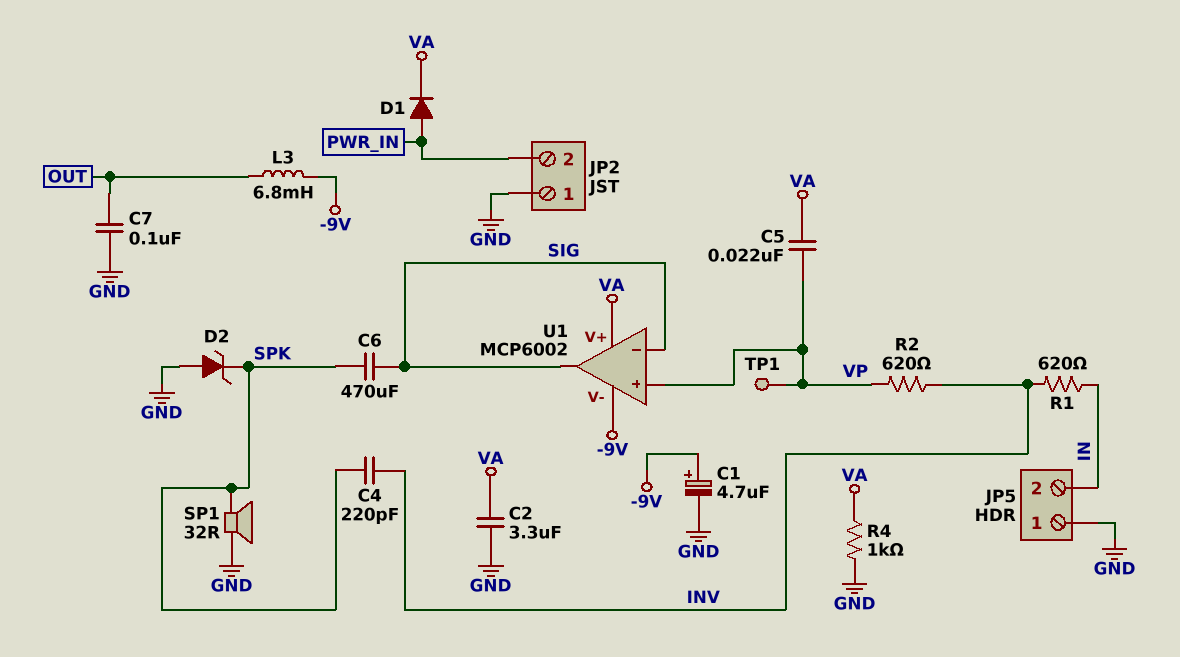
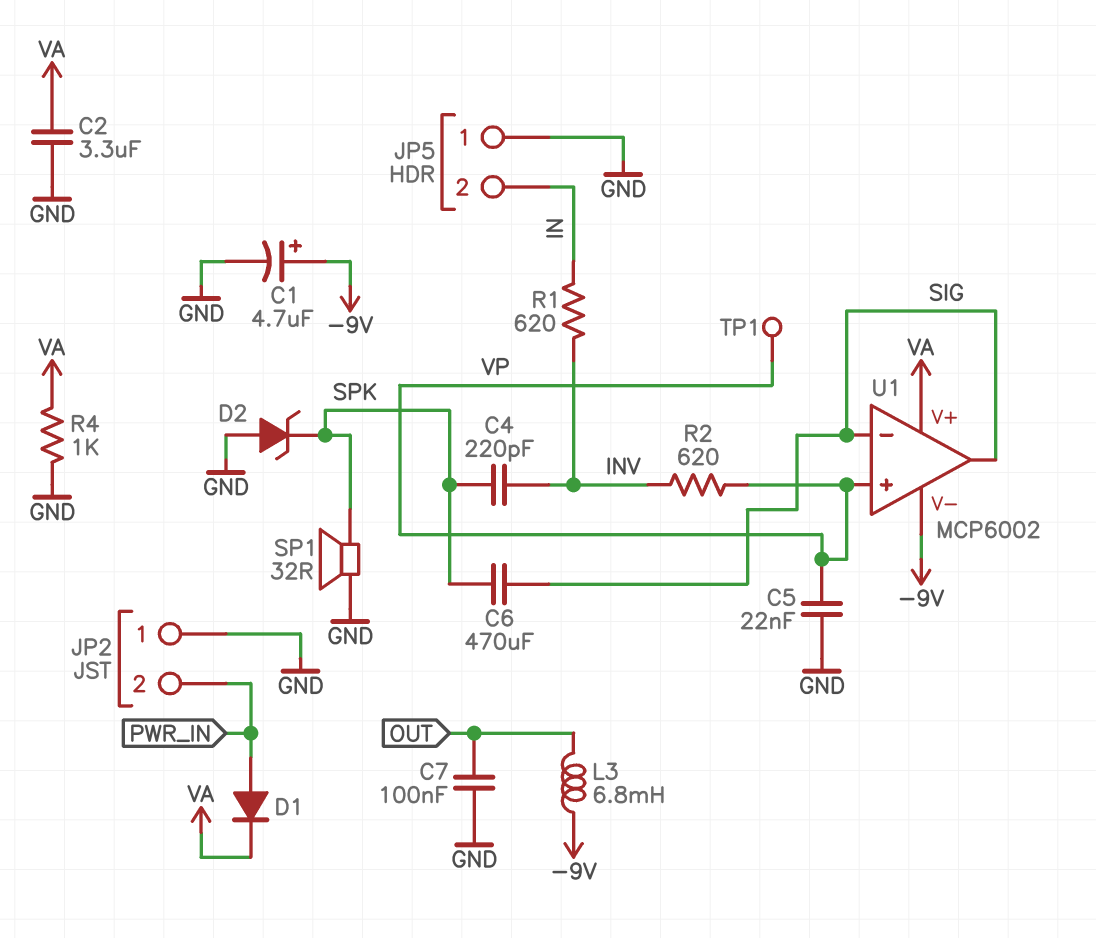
C5: 22nF (VA, VP) -> 22nF (GND, VP)

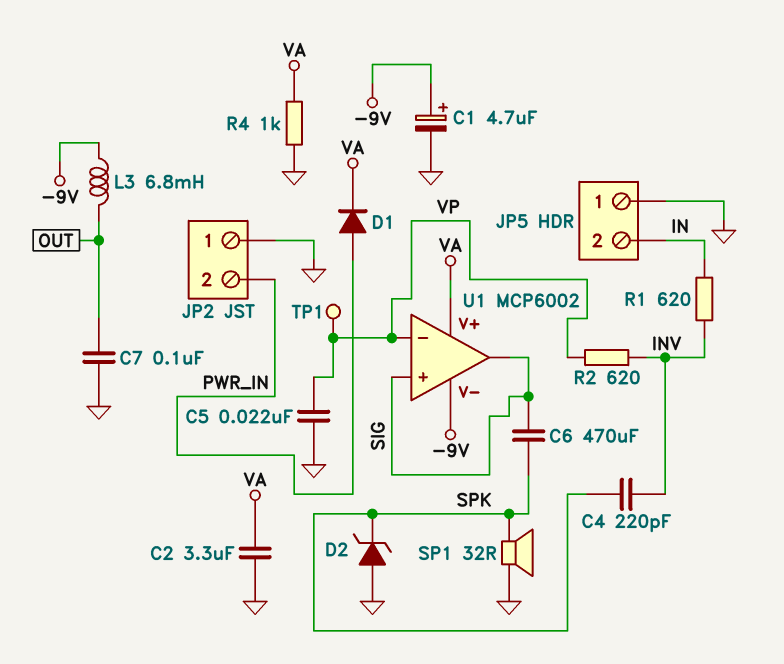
U1 pin in+: VP -> SIG
U1 pin in-: SIG -> VP

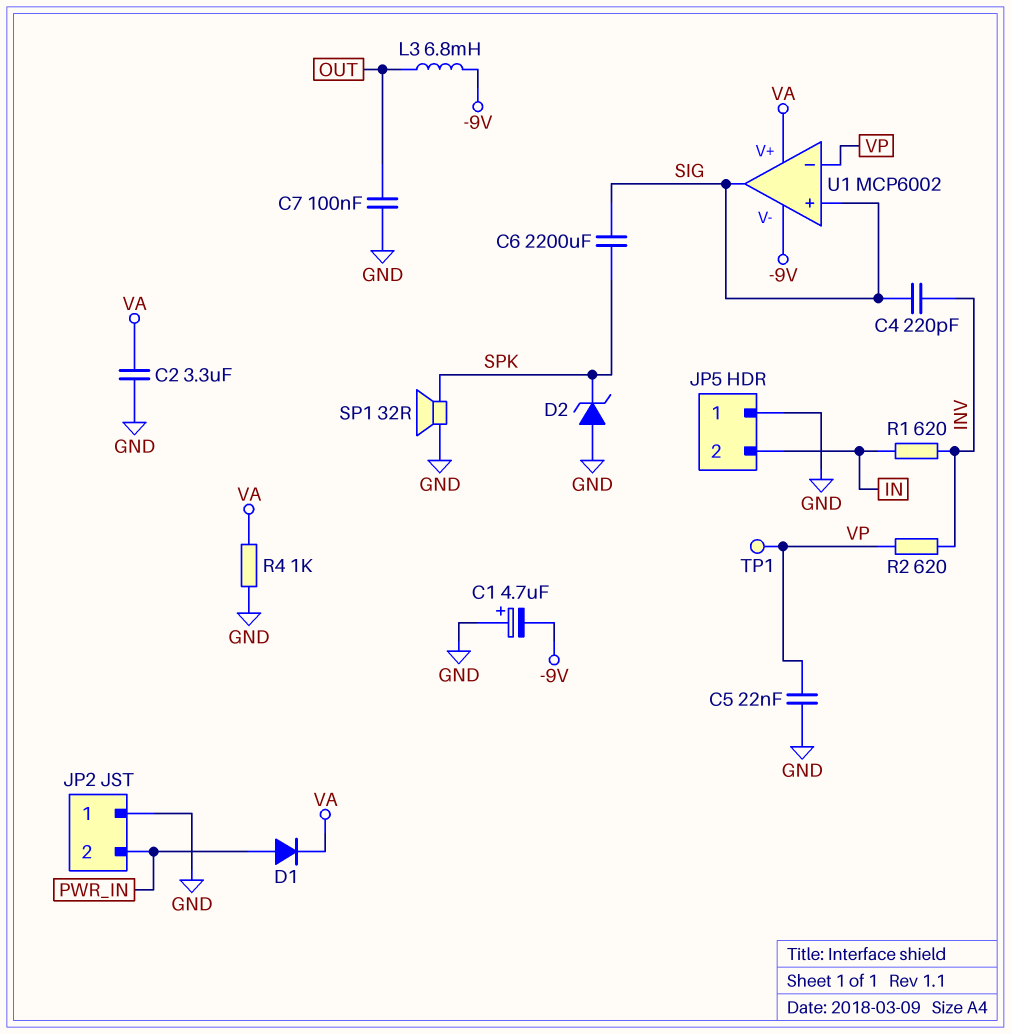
C1: 4.7uF (plus -9V, minus GND) -> 4.7uF (plus GND, minus -9V)
C4: 220pF (INV, SPK) -> 220pF (INV, SIG)
C6: 470uF (SIG, SPK) -> 2200uF (SIG, SPK)

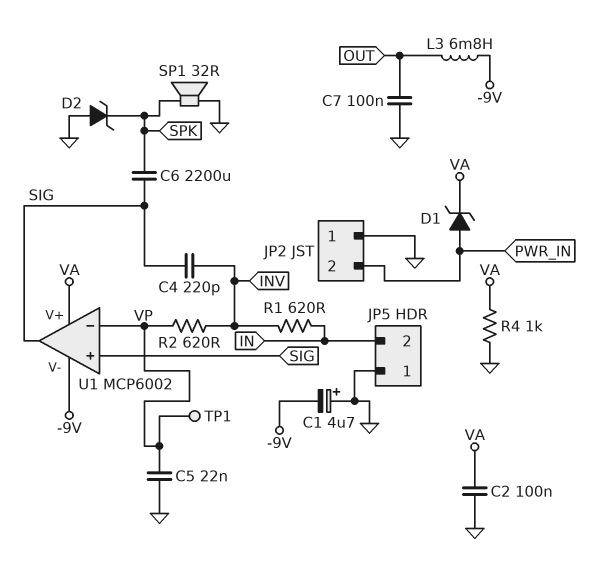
C2: 3.3uF (GND, VA) -> 100nF (GND, VA)
D1: diode (A PWR_IN, K VA) -> zener (A PWR_IN, K VA)

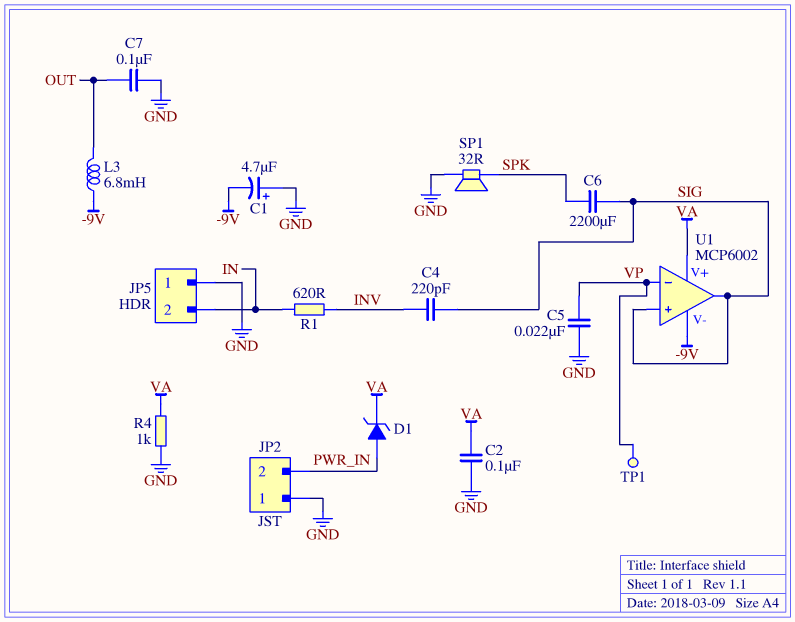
D2: zener (A GND, K SPK) -> none
R2: 620 (INV, VP) -> none

